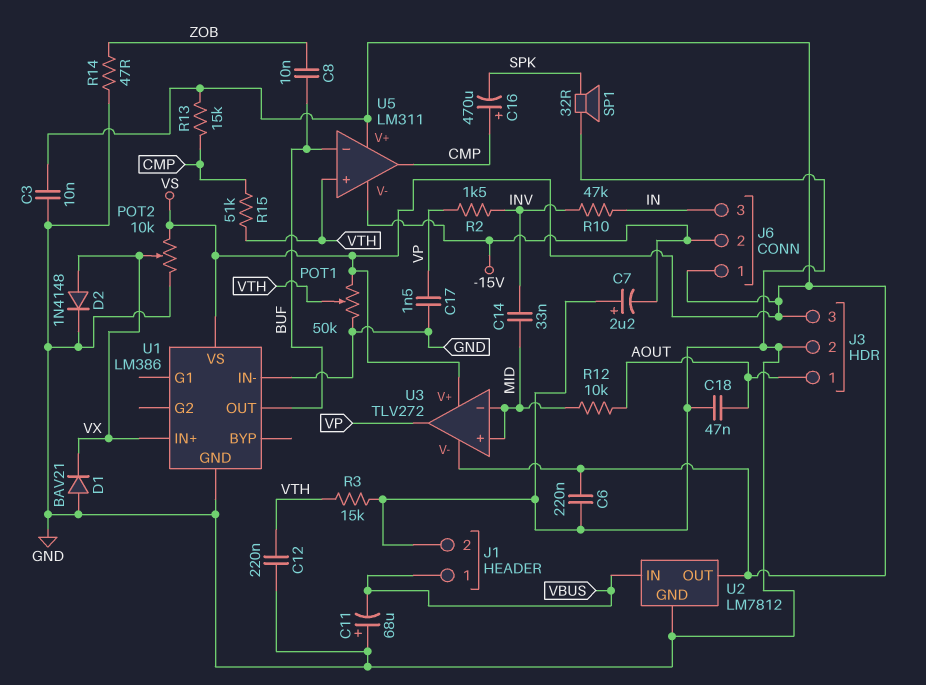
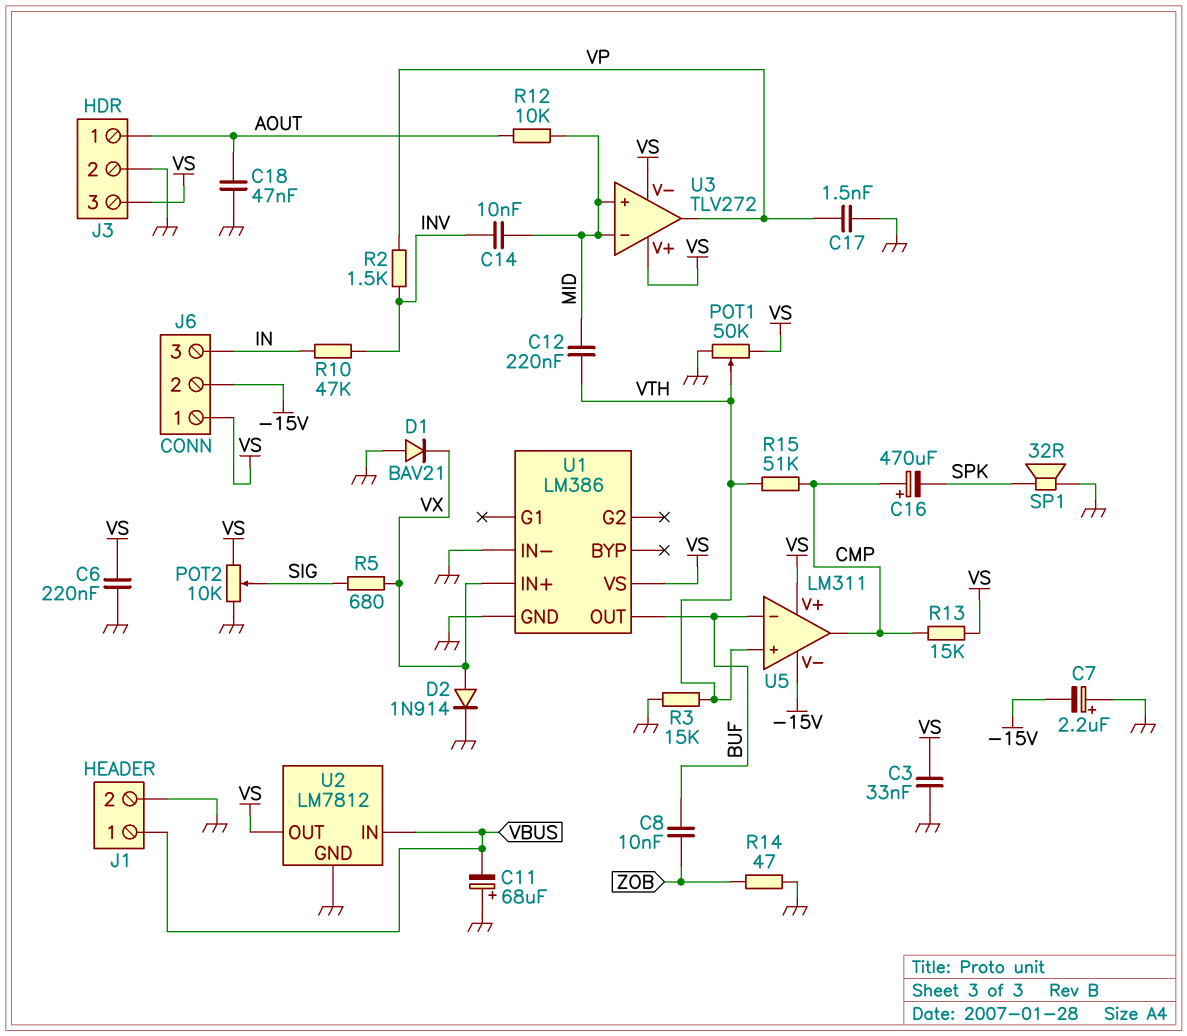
C3: 10nF (GND, VS) -> 33nF (GND, VS)
C12: 220nF (GND, VTH) -> 220nF (MID, VTH)
C14: 33nF (INV, MID) -> 10nF (INV, MID)
D2: diode 1N4148 (A VX, K GND) -> diode 1N914 (A VX, K GND)
POT2: 10k (GND, VS, wiper VX) -> 10k (GND, VS, wiper SIG)
R5: none -> 680 (SIG, VX)

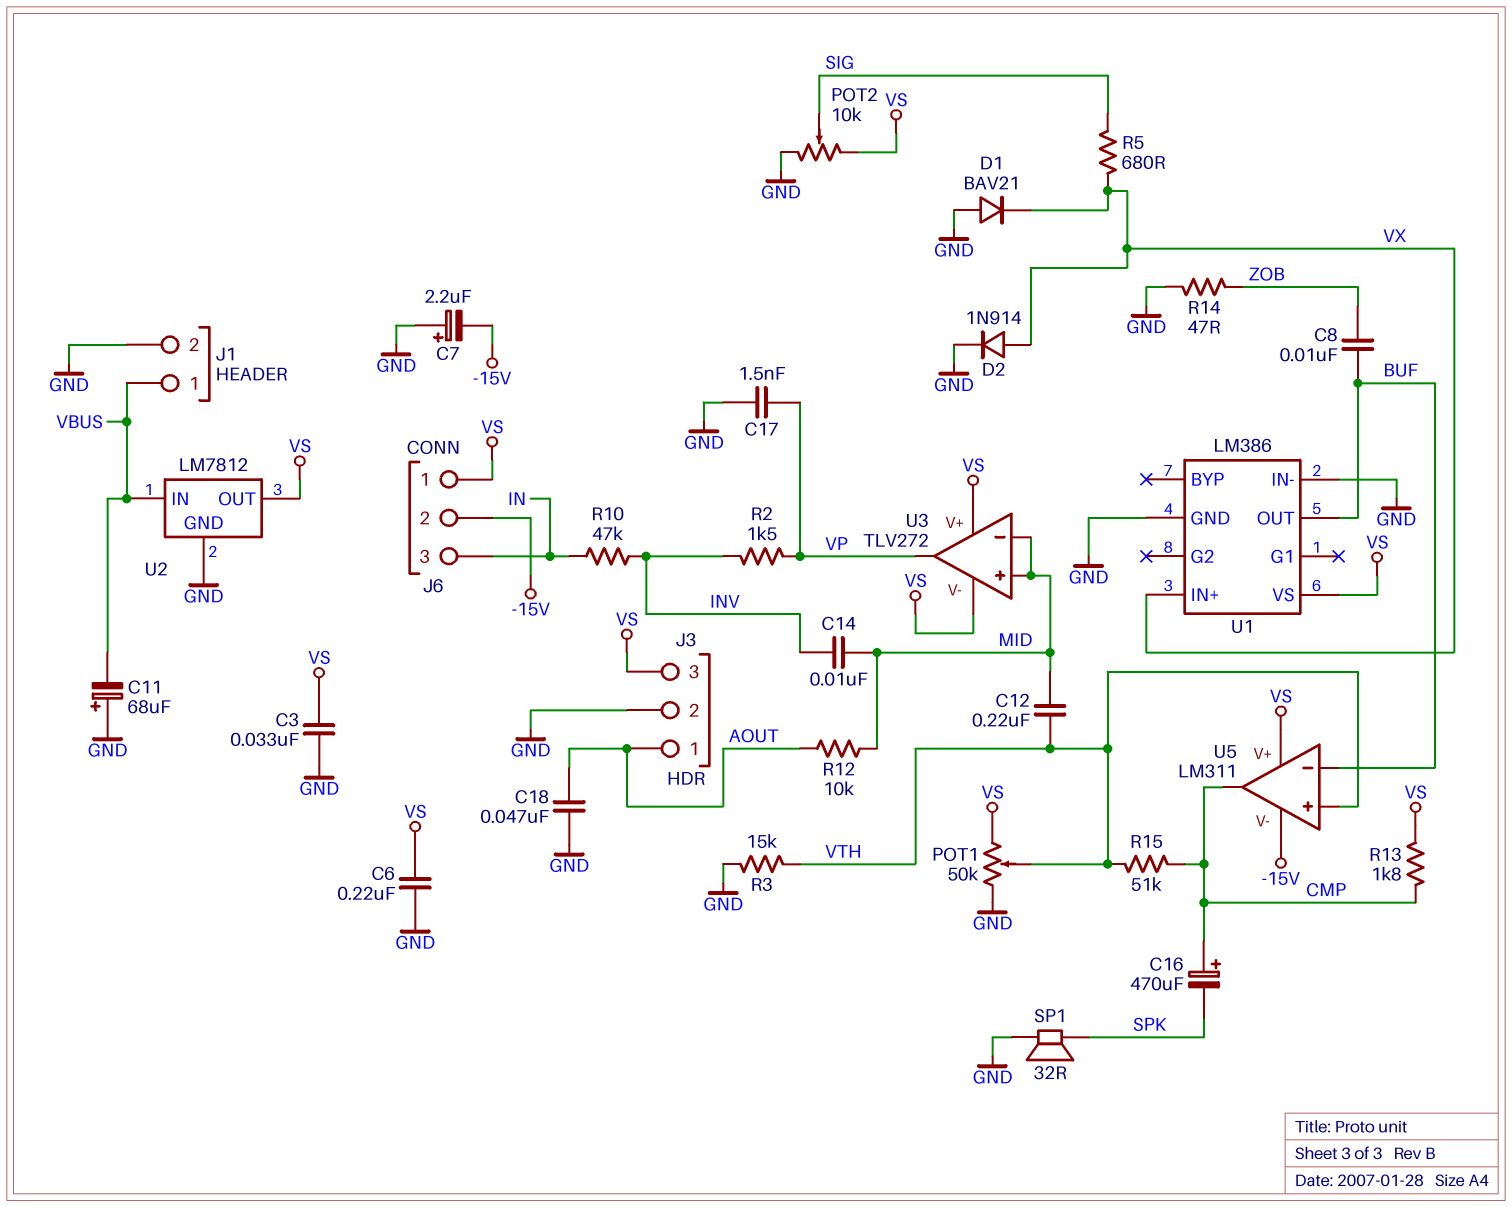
R13: 15k (CMP, VS) -> 1.8k (CMP, VS)

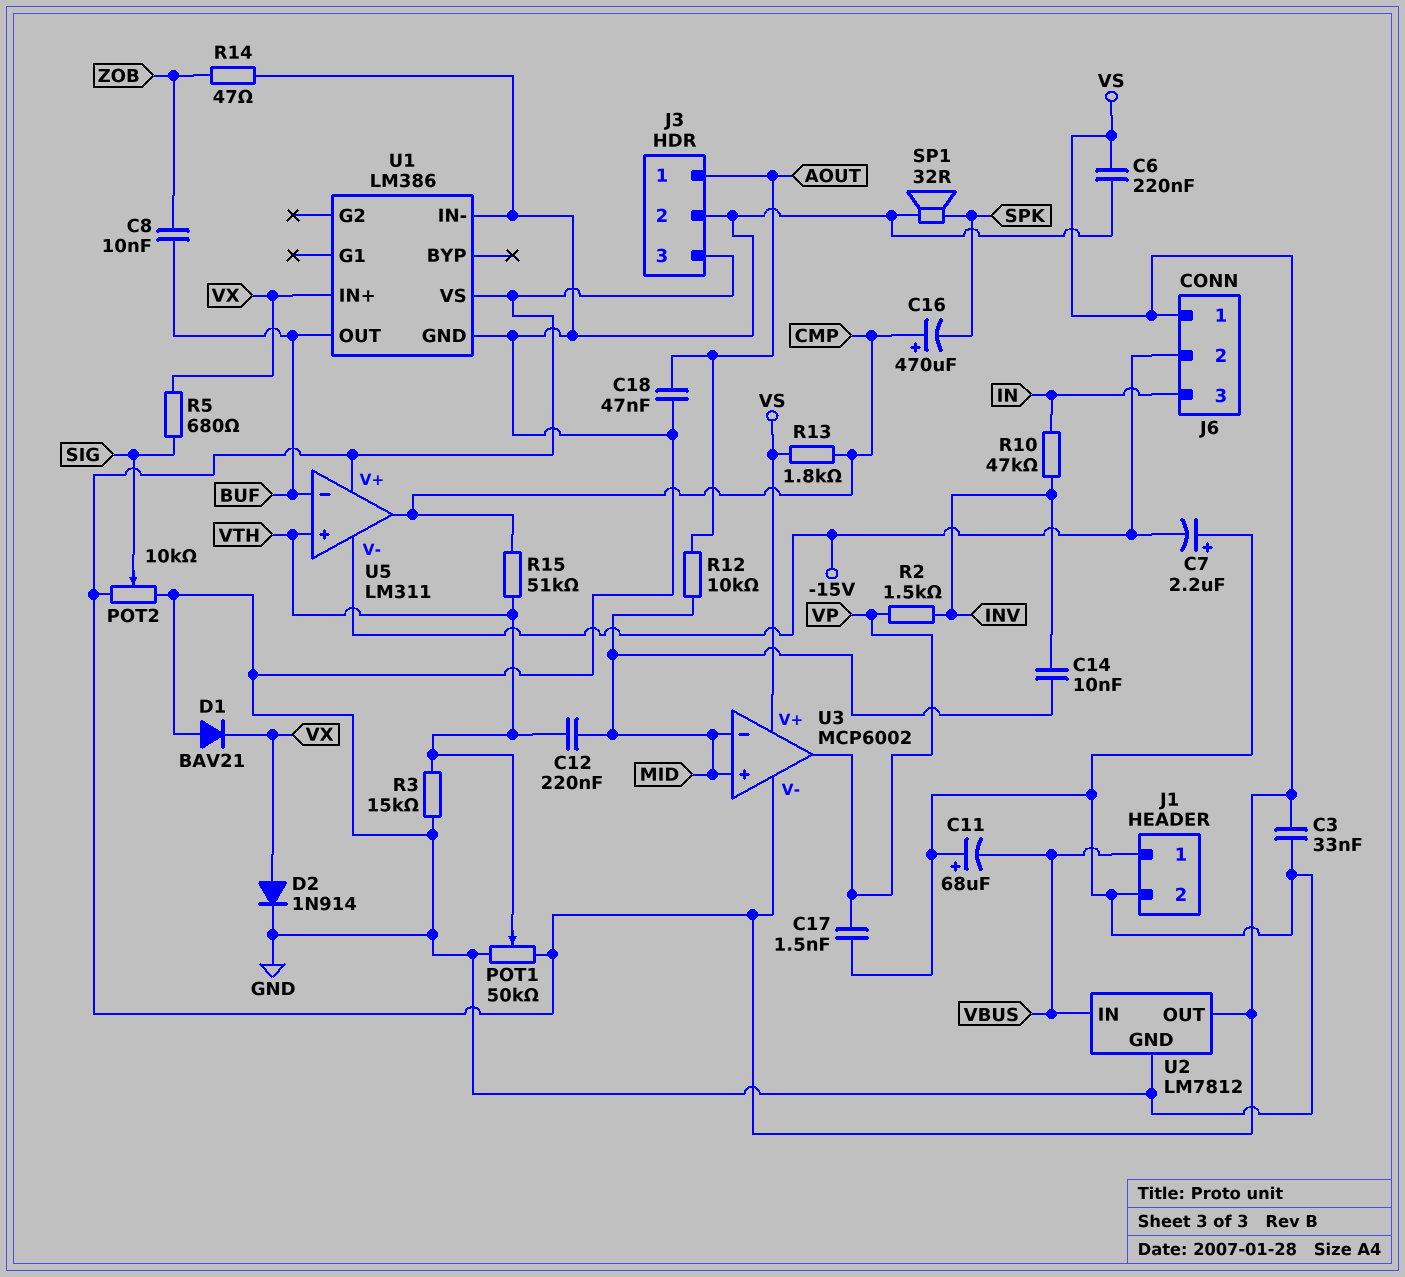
U3: TLV272 -> MCP6002

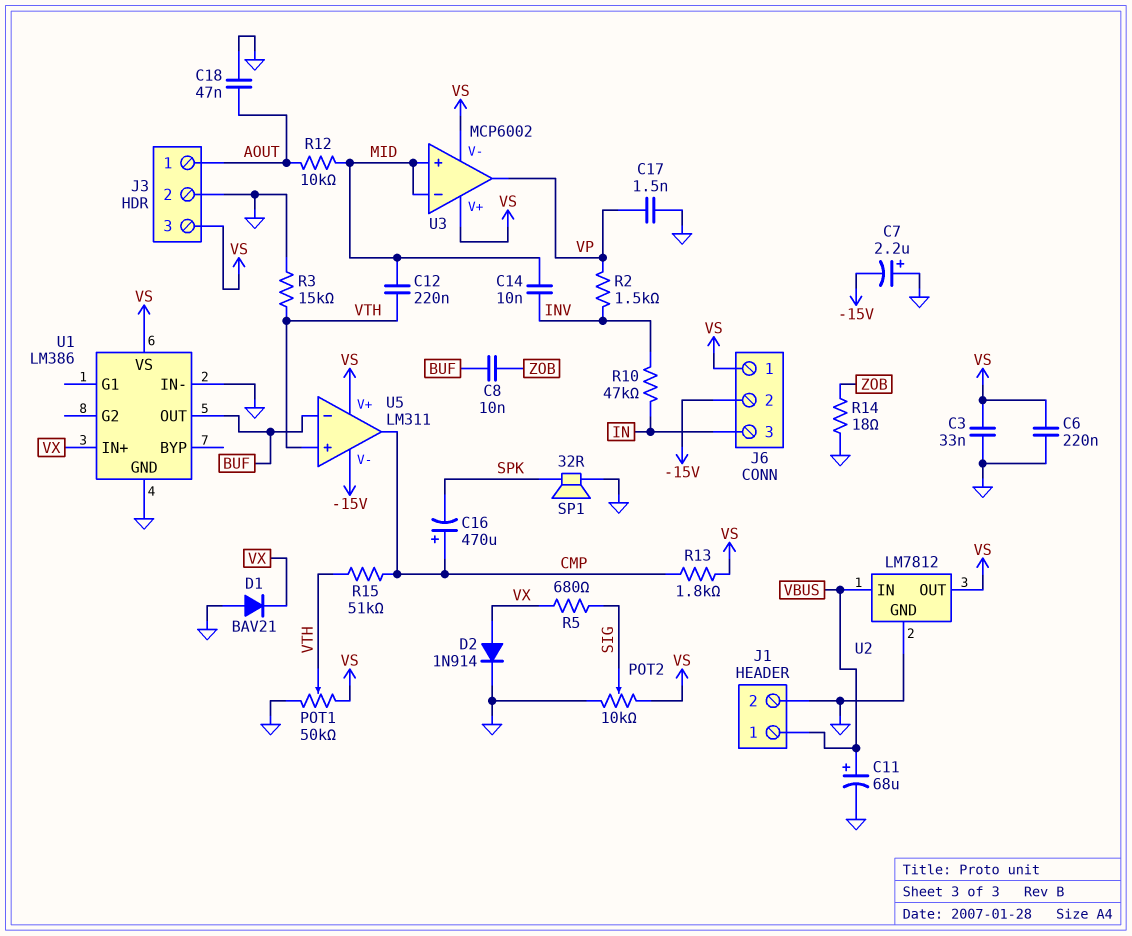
C11: 68uF (plus GND, minus VBUS) -> 68uF (plus VBUS, minus GND)
R14: 47 (GND, ZOB) -> 18 (GND, ZOB)

